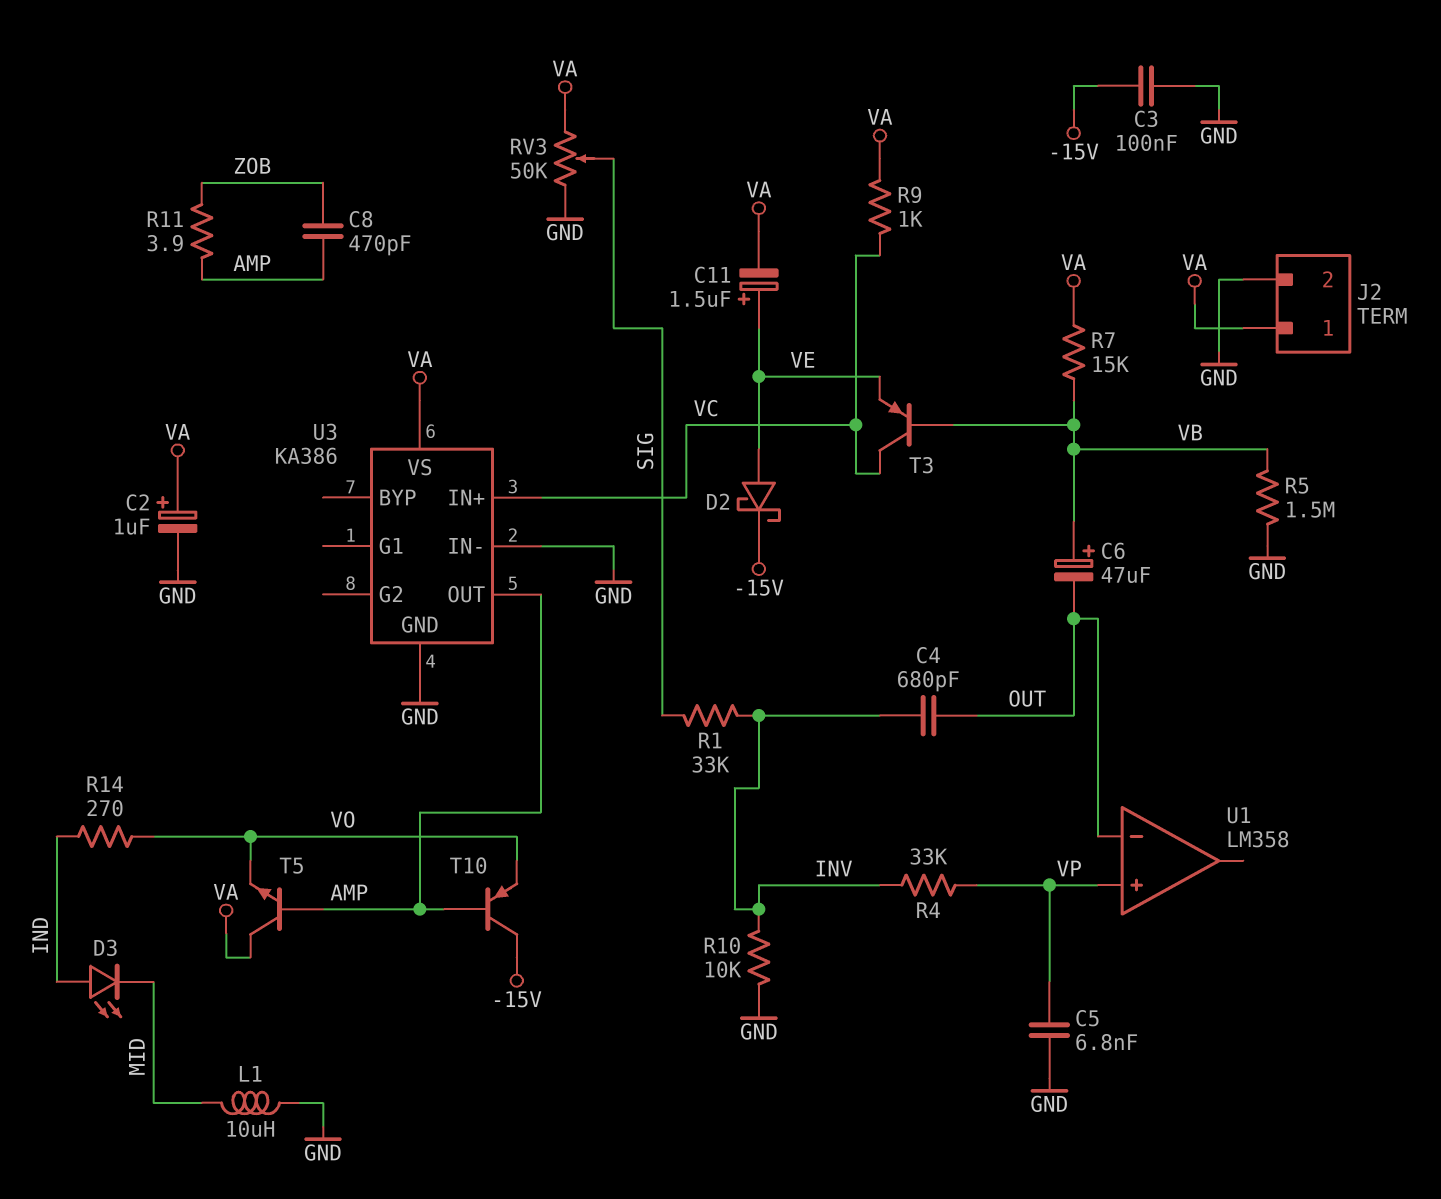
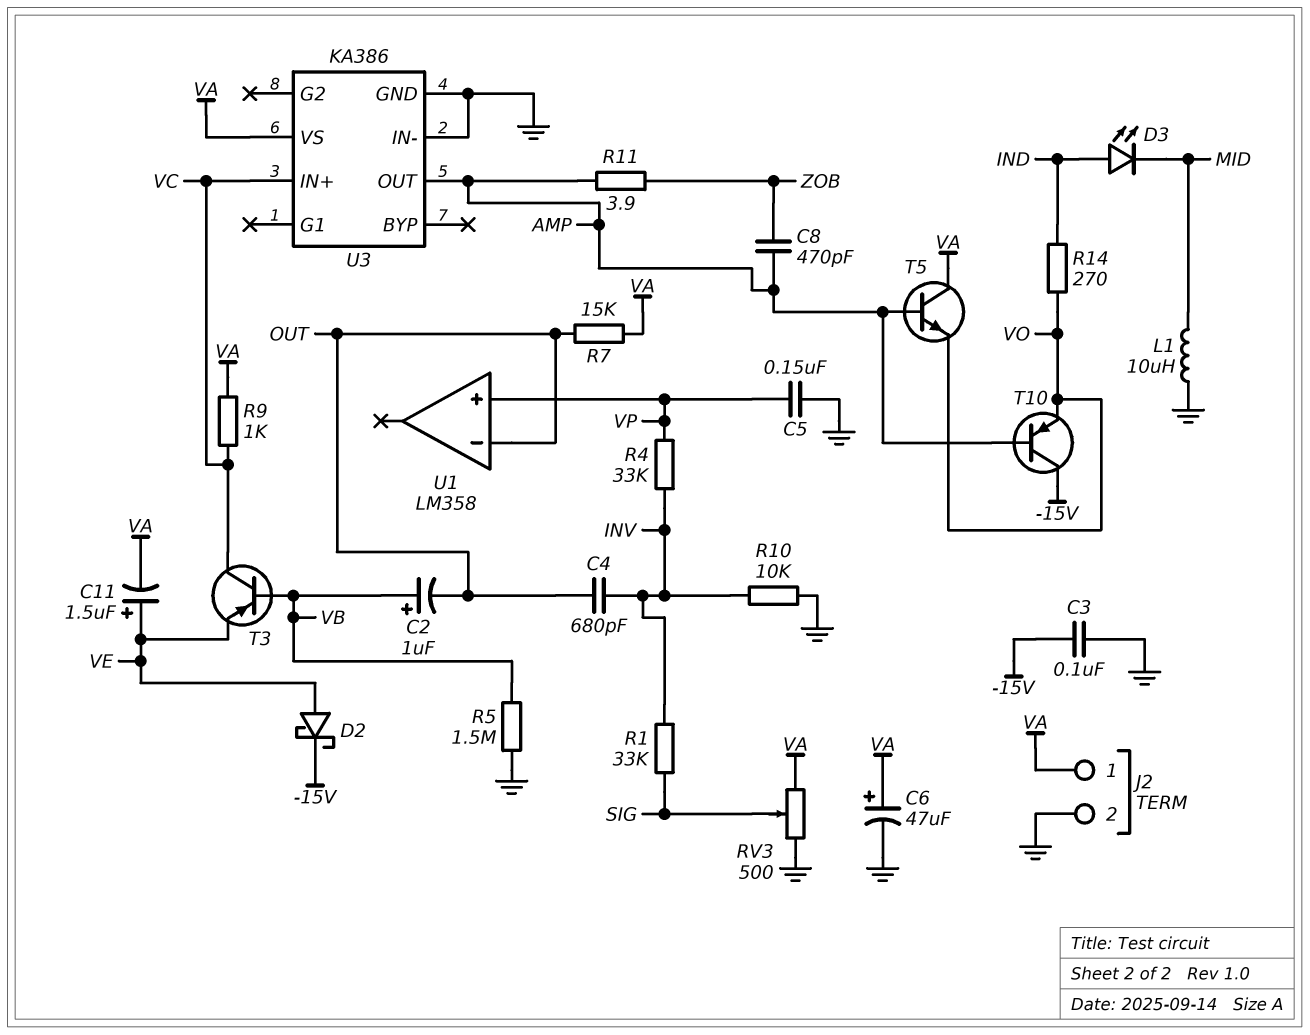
C2: 1uF (plus VA, minus GND) -> 1uF (plus VB, minus OUT)
C5: 6.8nF (GND, VP) -> 150nF (GND, VP)
C6: 47uF (plus VB, minus OUT) -> 47uF (plus VA, minus GND)
R7: 15k (VA, VB) -> 15k (OUT, VA)
RV3: 50k (GND, VA, wiper SIG) -> 500 (GND, VA, wiper SIG)

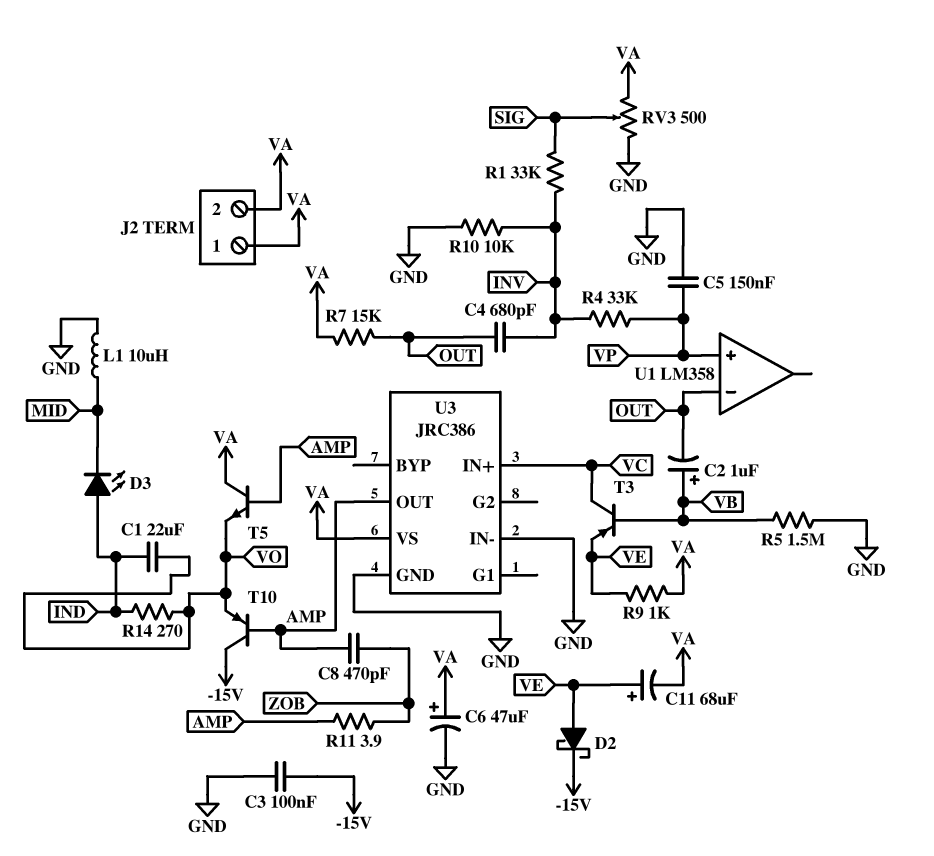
C1: none -> 22uF (IND, VO)
C11: 1.5uF (plus VE, minus VA) -> 68uF (plus VE, minus VA)
J2 pin 2: GND -> VA
R9: 1k (VA, VC) -> 1k (VA, VE)
U3: KA386 -> JRC386

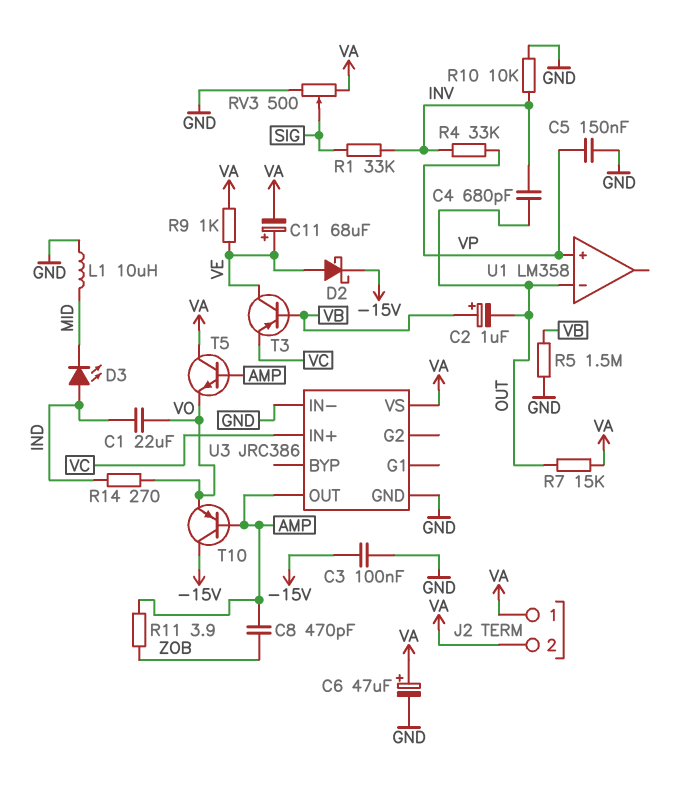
T3: PNP (B VB, C VC, E VE) -> PNP (B VB, C VE, E VC)

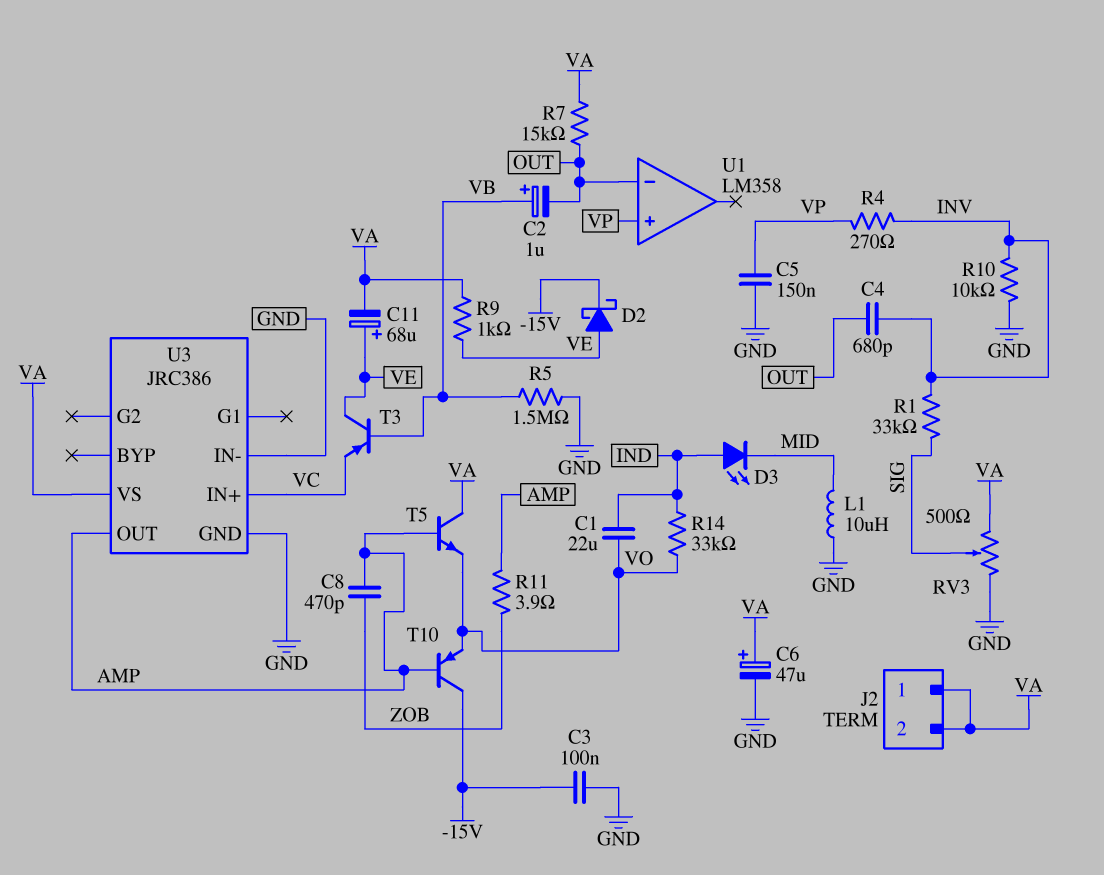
R4: 33k (INV, VP) -> 270 (INV, VP)
R14: 270 (IND, VO) -> 33k (IND, VO)

